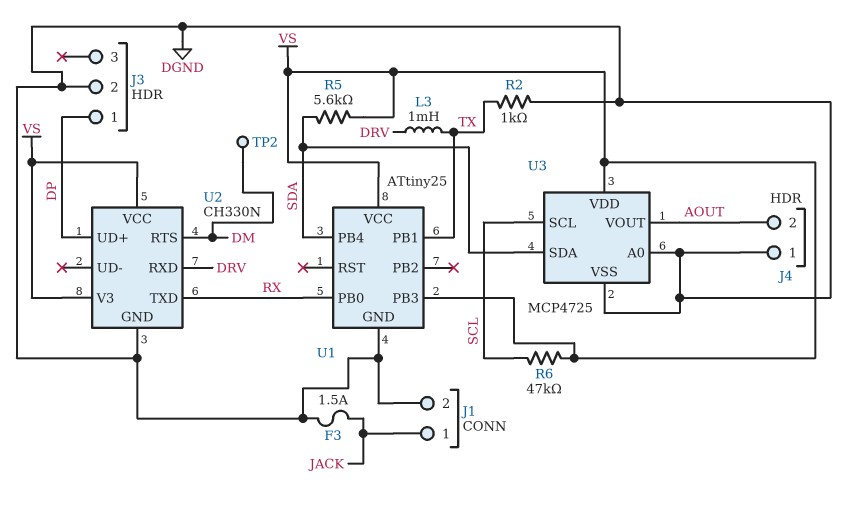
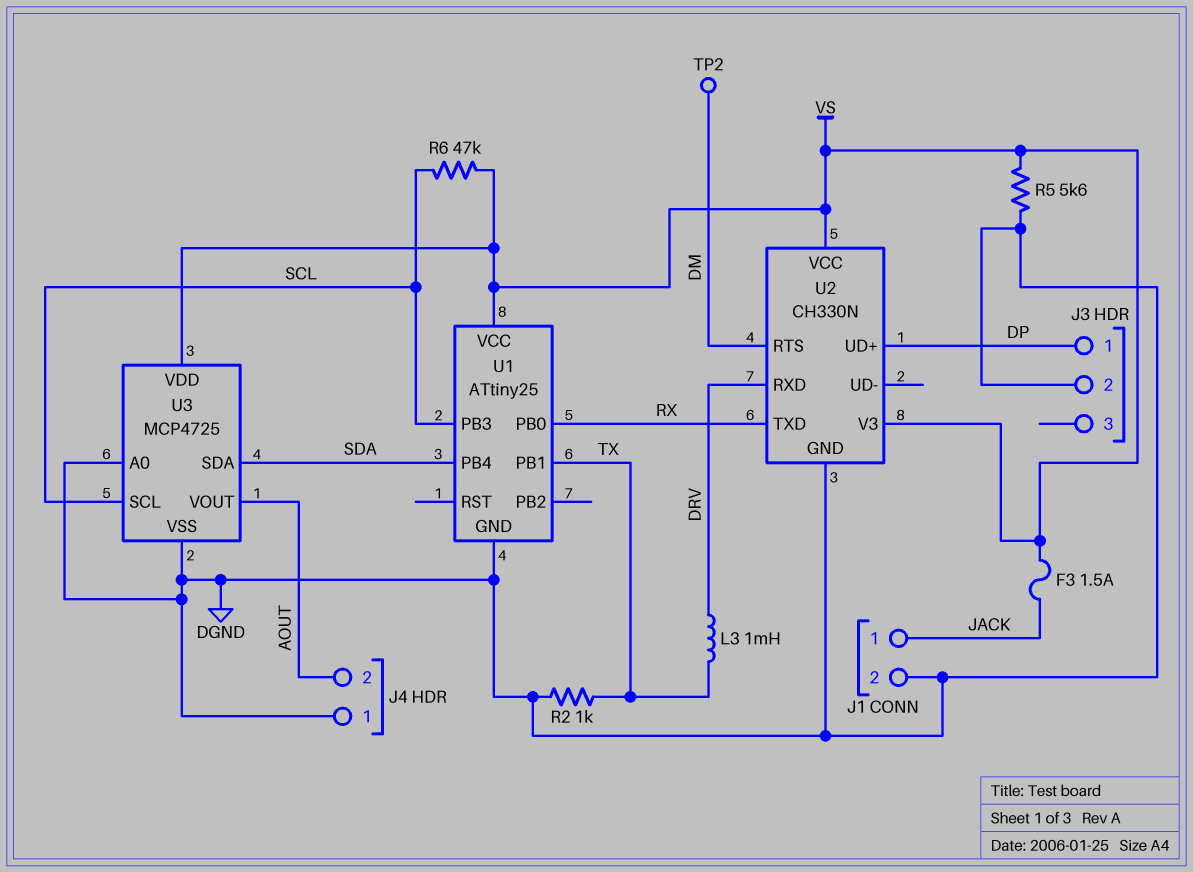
F3: 1.5A (DGND, JACK) -> 1.5A (JACK, VS)
R5: 5.6k (SDA, VS) -> 5.6k (DGND, VS)
U1 pin PB3: VS -> SCL

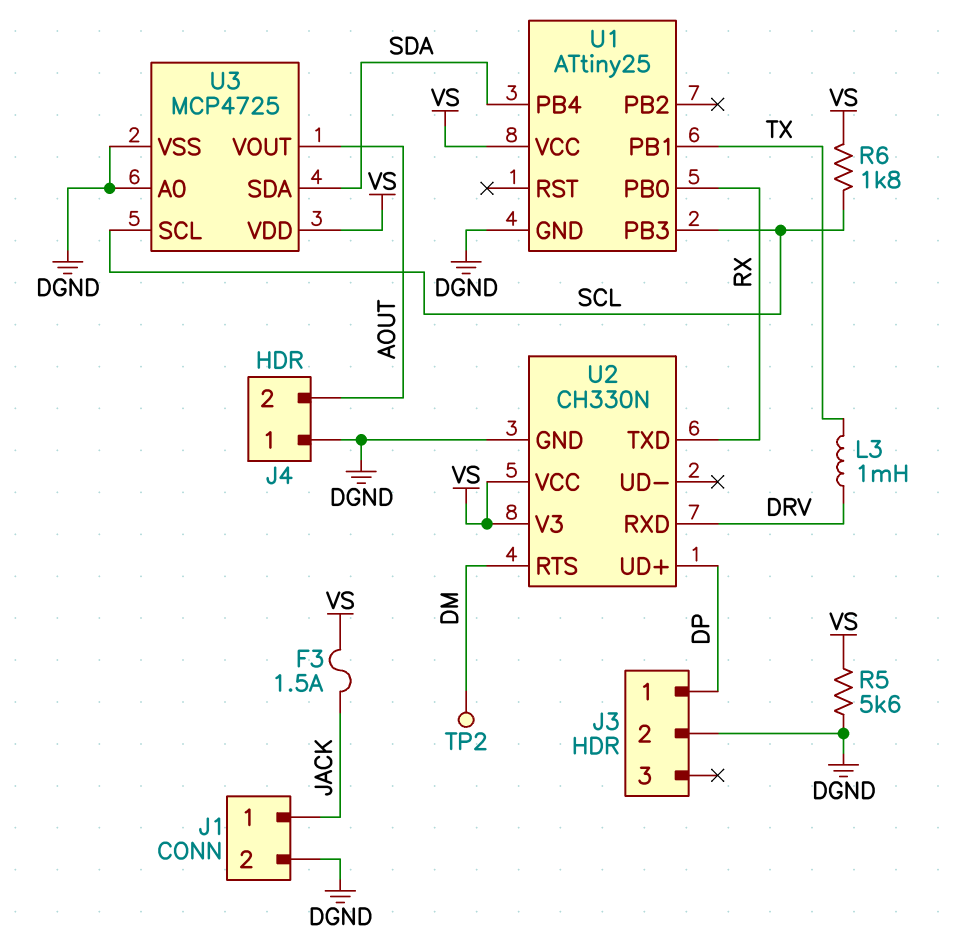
R2: 1k (DGND, TX) -> none
R6: 47k (SCL, VS) -> 1.8k (SCL, VS)

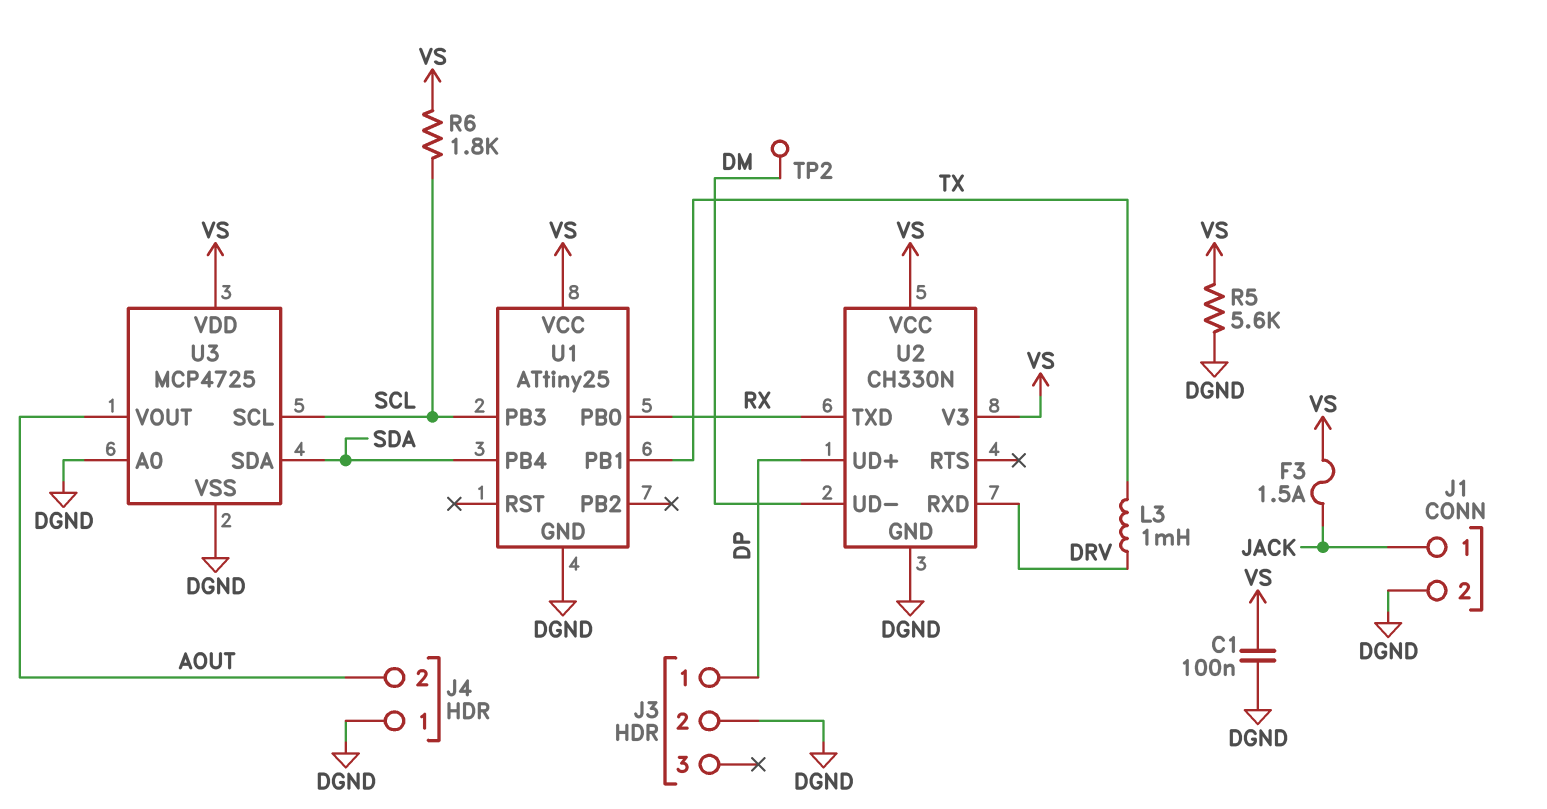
C1: none -> 100nF (DGND, VS)
U2 pin RTS: DM -> none
U2 pin UD-: none -> DM

